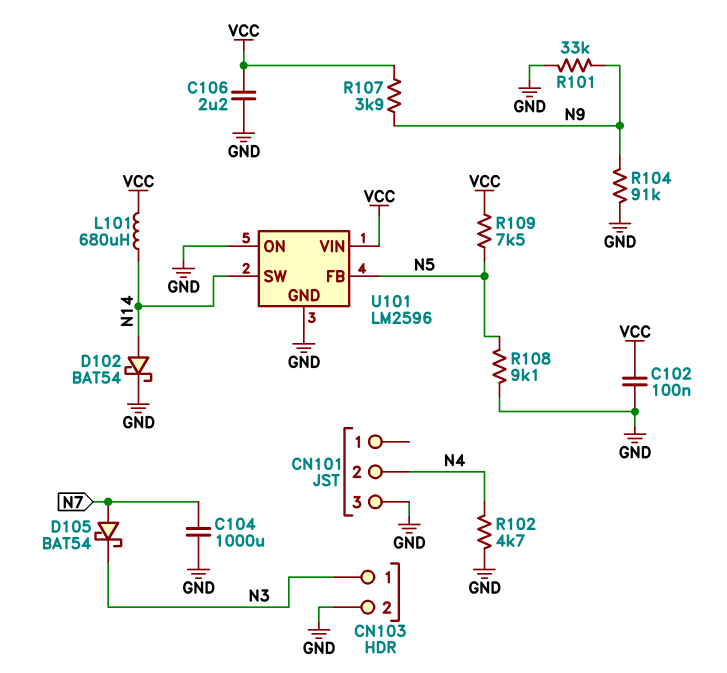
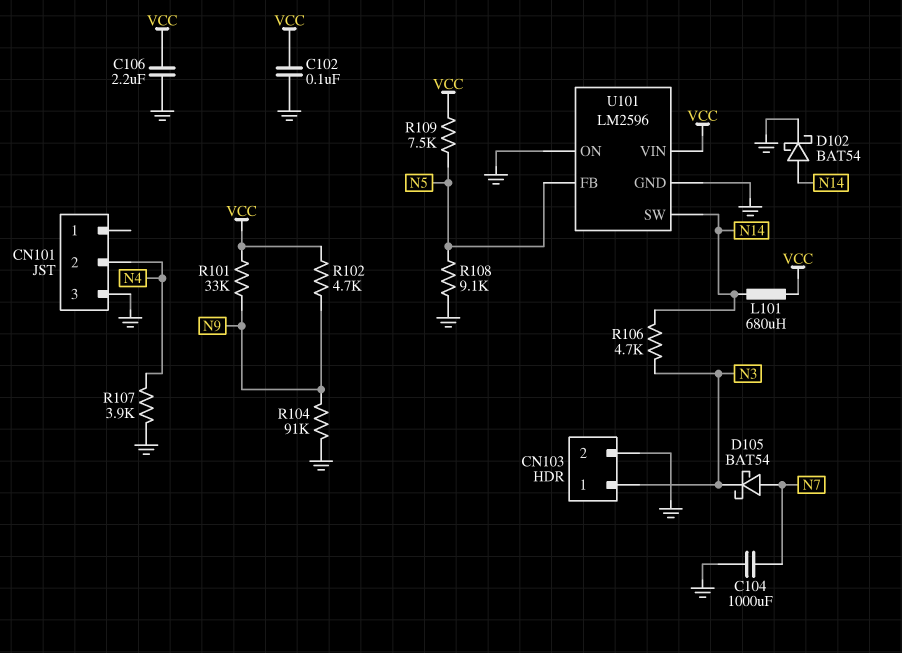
R101: 33k (GND, N9) -> 33k (N9, VCC)
R102: 4.7k (GND, N4) -> 4.7k (N9, VCC)
R106: none -> 4.7k (N3, N14)
R107: 3.9k (N9, VCC) -> 3.9k (GND, N4)

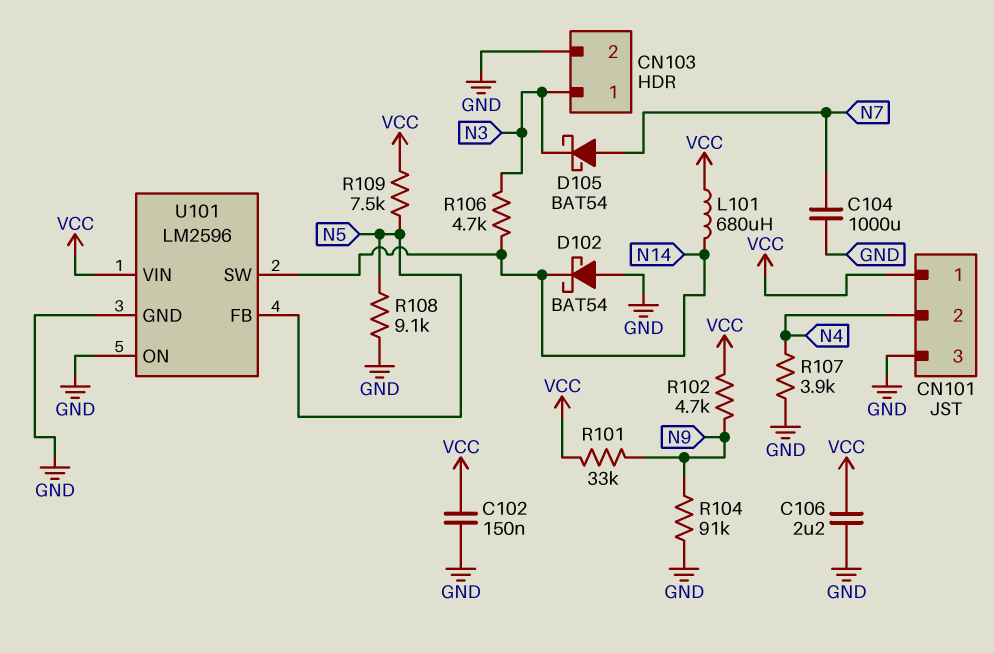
C102: 100nF (GND, VCC) -> 150nF (GND, VCC)
CN101 pin 1: none -> VCC
D102: schottky BAT54 (A N14, K GND) -> schottky BAT54 (A GND, K N14)

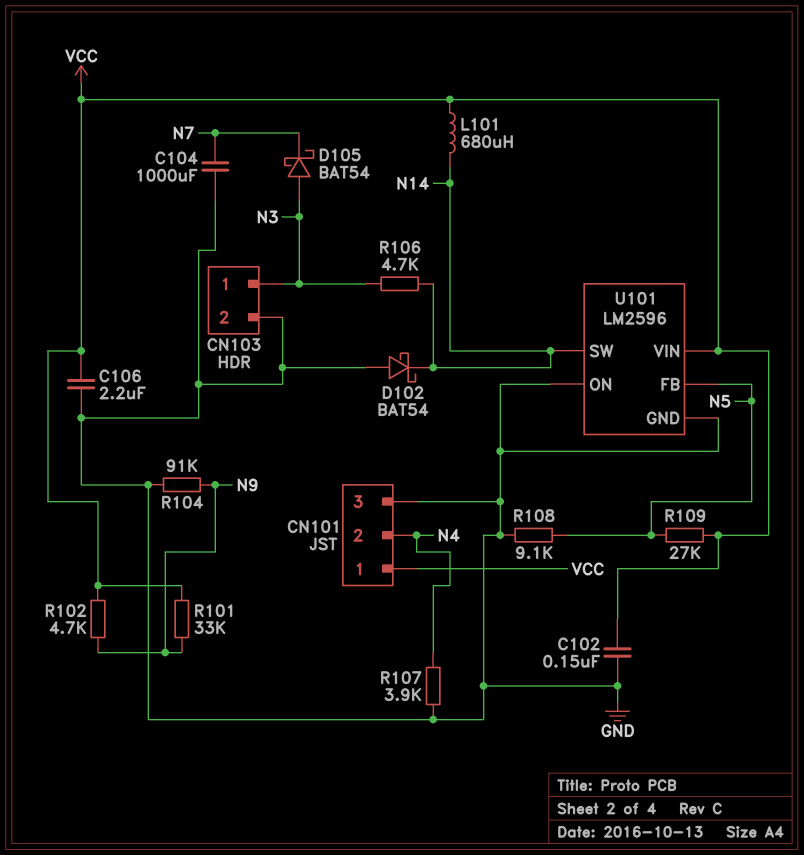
D105: schottky BAT54 (A N7, K N3) -> schottky BAT54 (A N3, K N7)
R109: 7.5k (N5, VCC) -> 27k (N5, VCC)

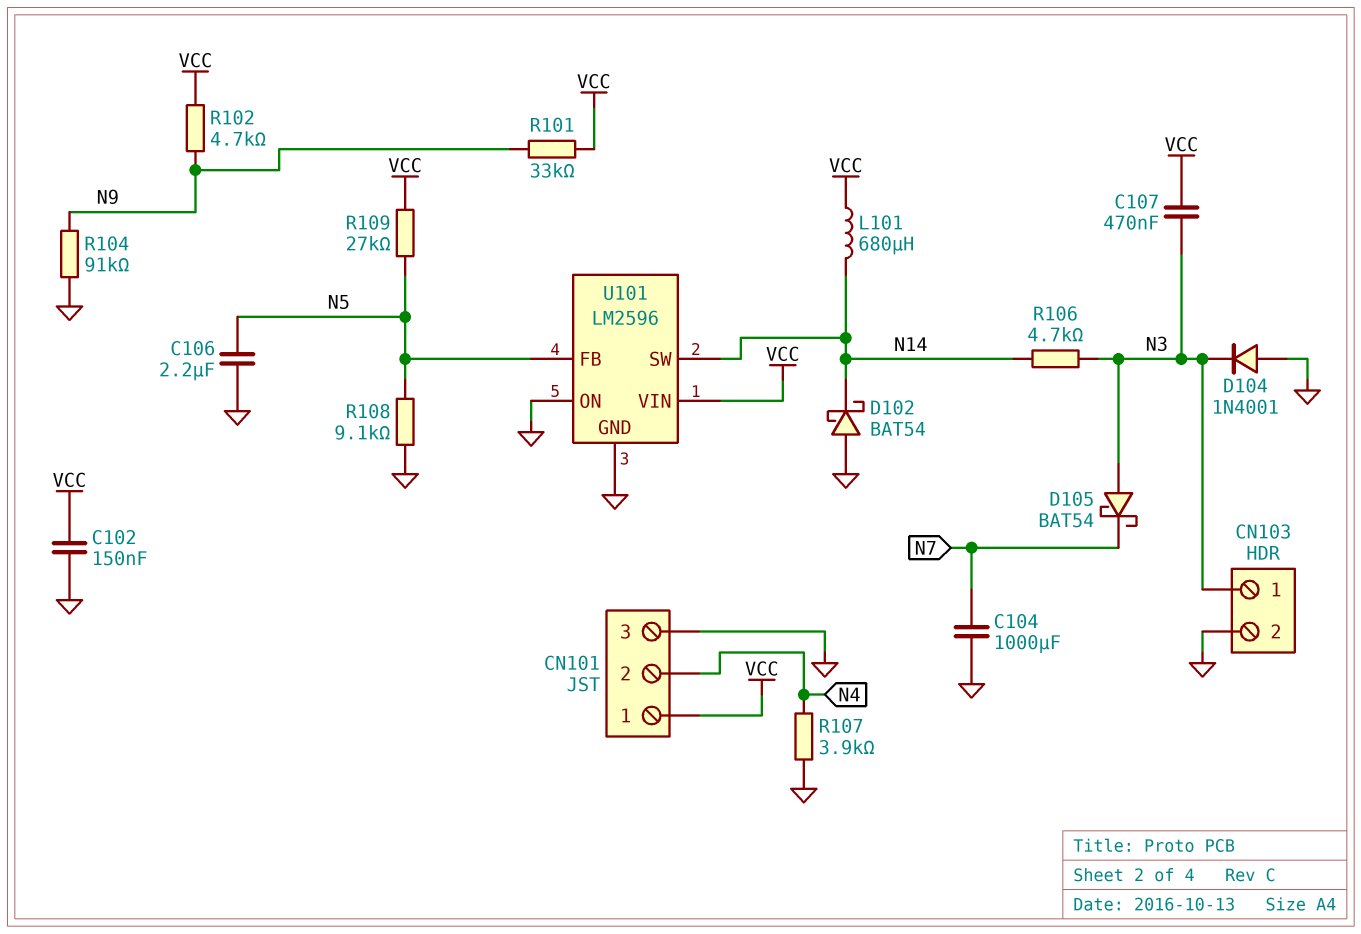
C106: 2.2uF (GND, VCC) -> 2.2uF (GND, N5)
C107: none -> 470nF (N3, VCC)
D104: none -> diode 1N4001 (A GND, K N3)

